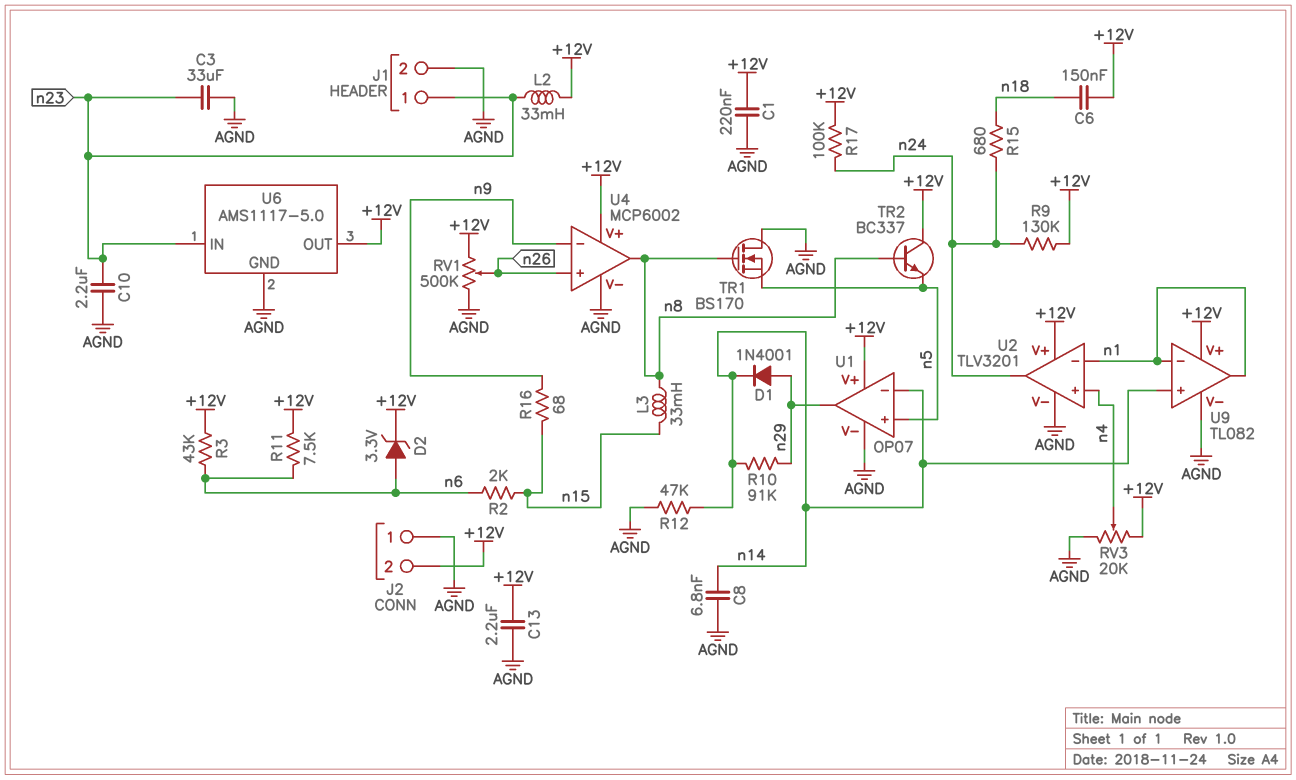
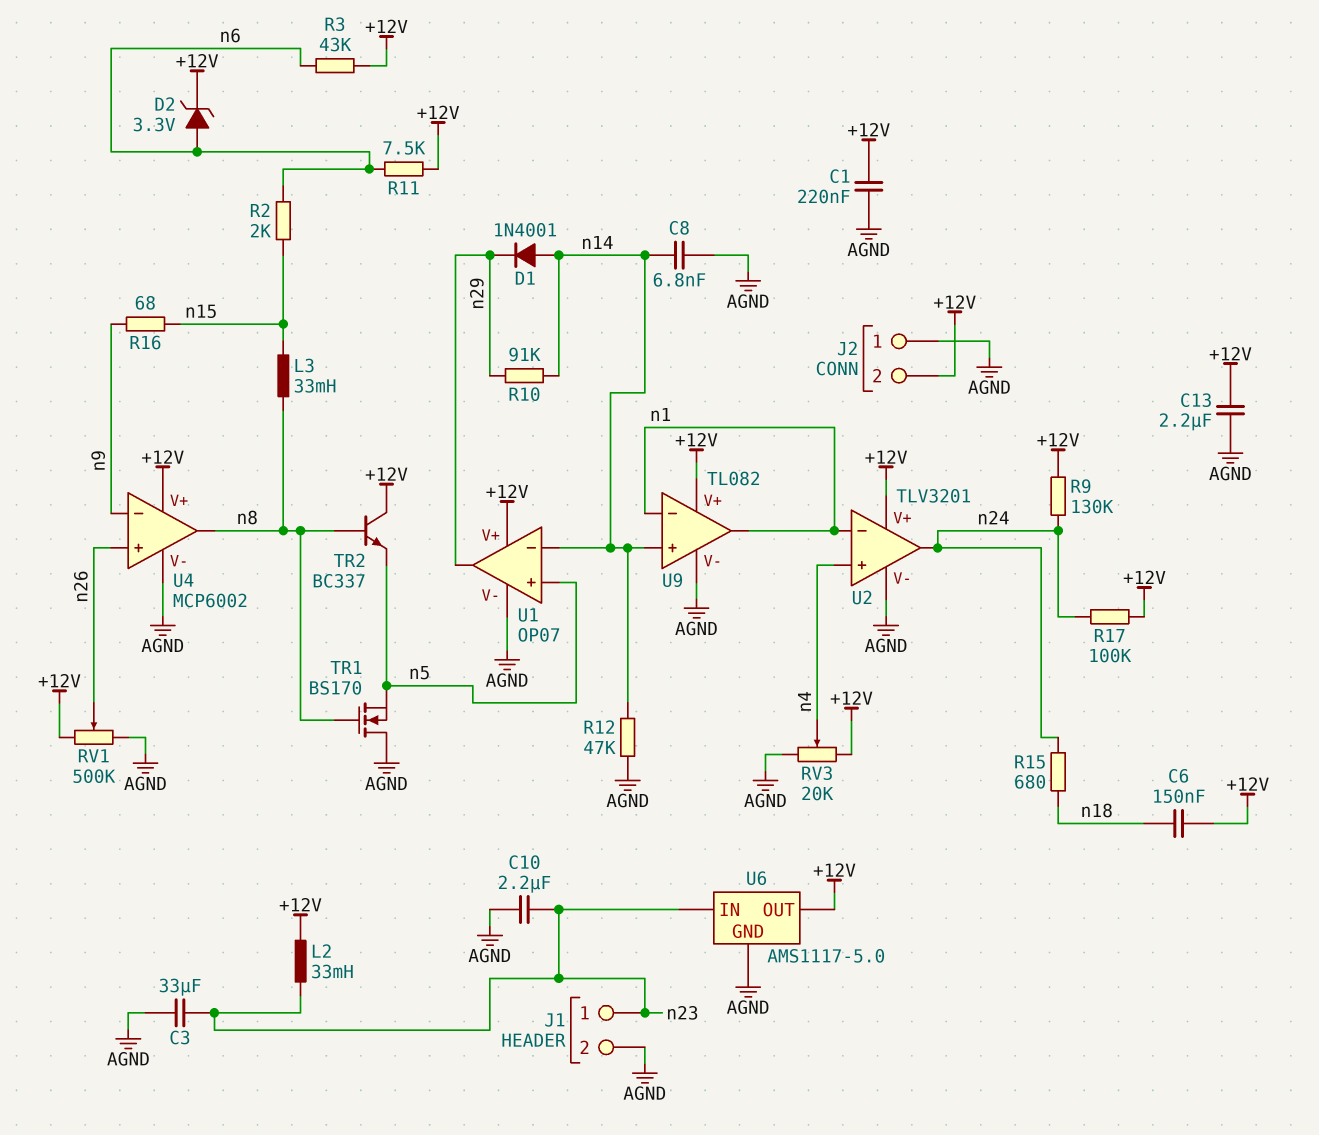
D1: diode 1N4001 (A n29, K n14) -> diode 1N4001 (A n14, K n29)

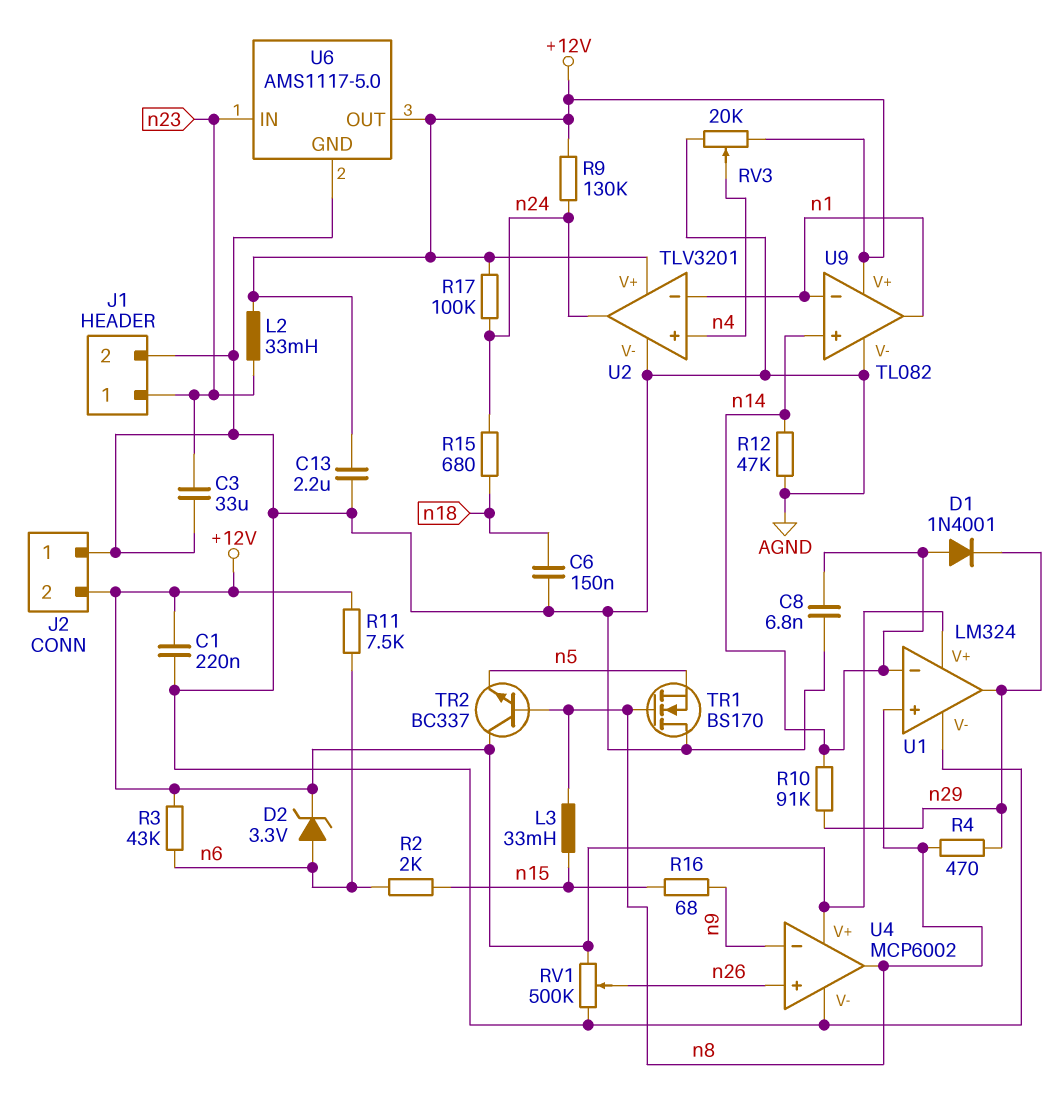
C6: 150nF (+12V, n18) -> 150nF (AGND, n18)
C10: 2.2uF (AGND, n23) -> none
R4: none -> 470 (n8, n29)
U1: OP07 -> LM324
U1 pin in+: n5 -> n8

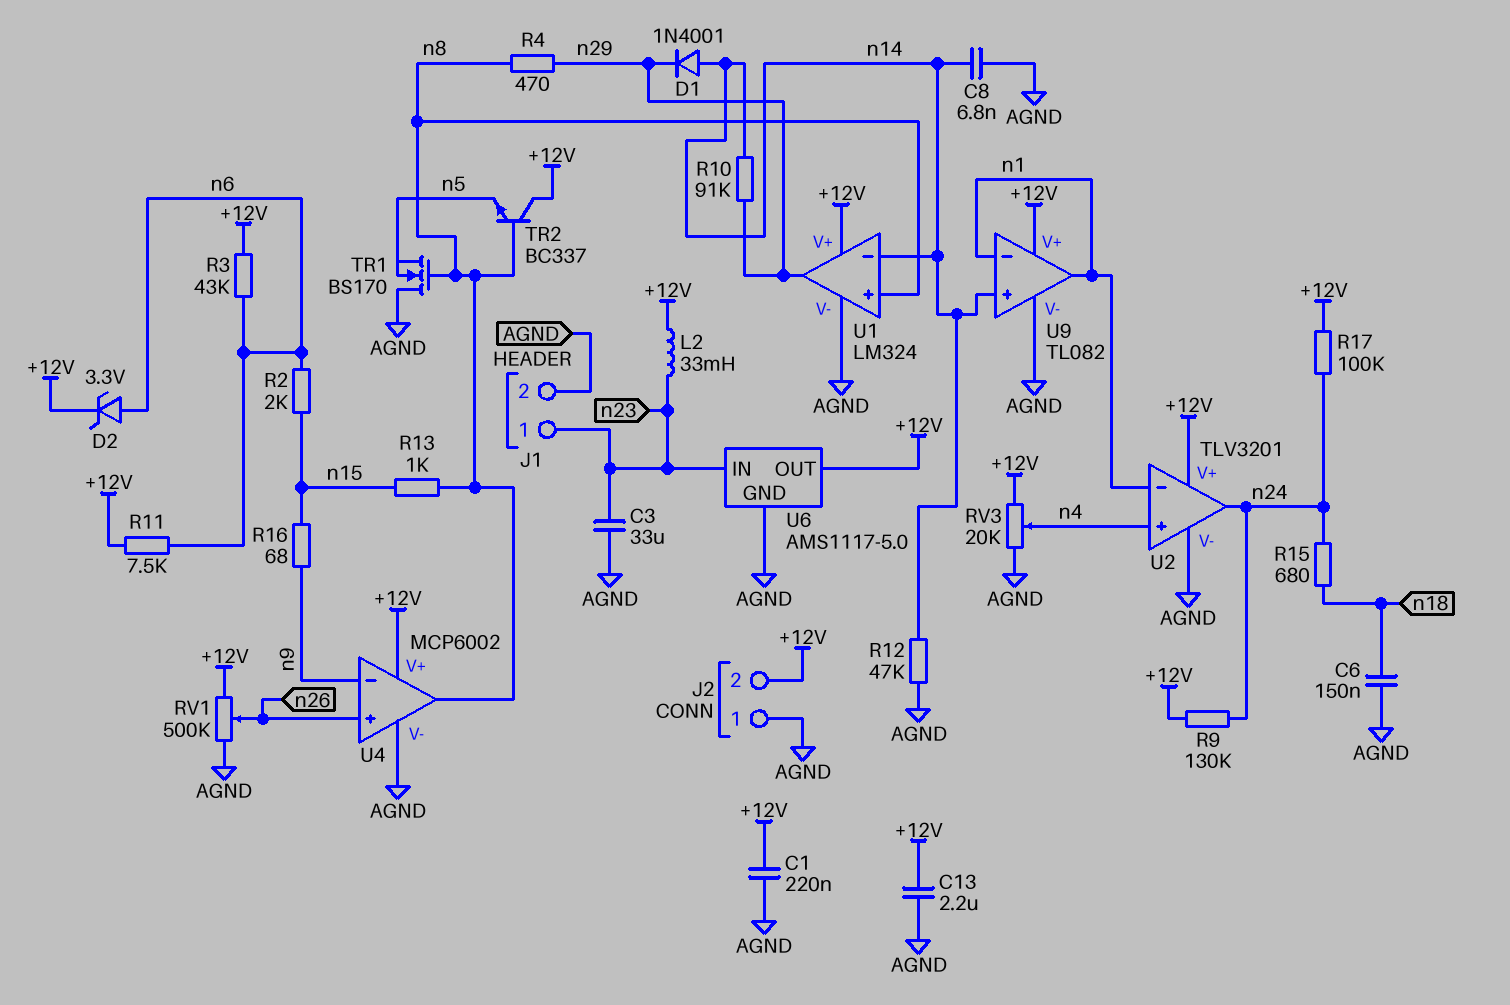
L3: 33mH (n8, n15) -> none
R13: none -> 1k (n8, n15)

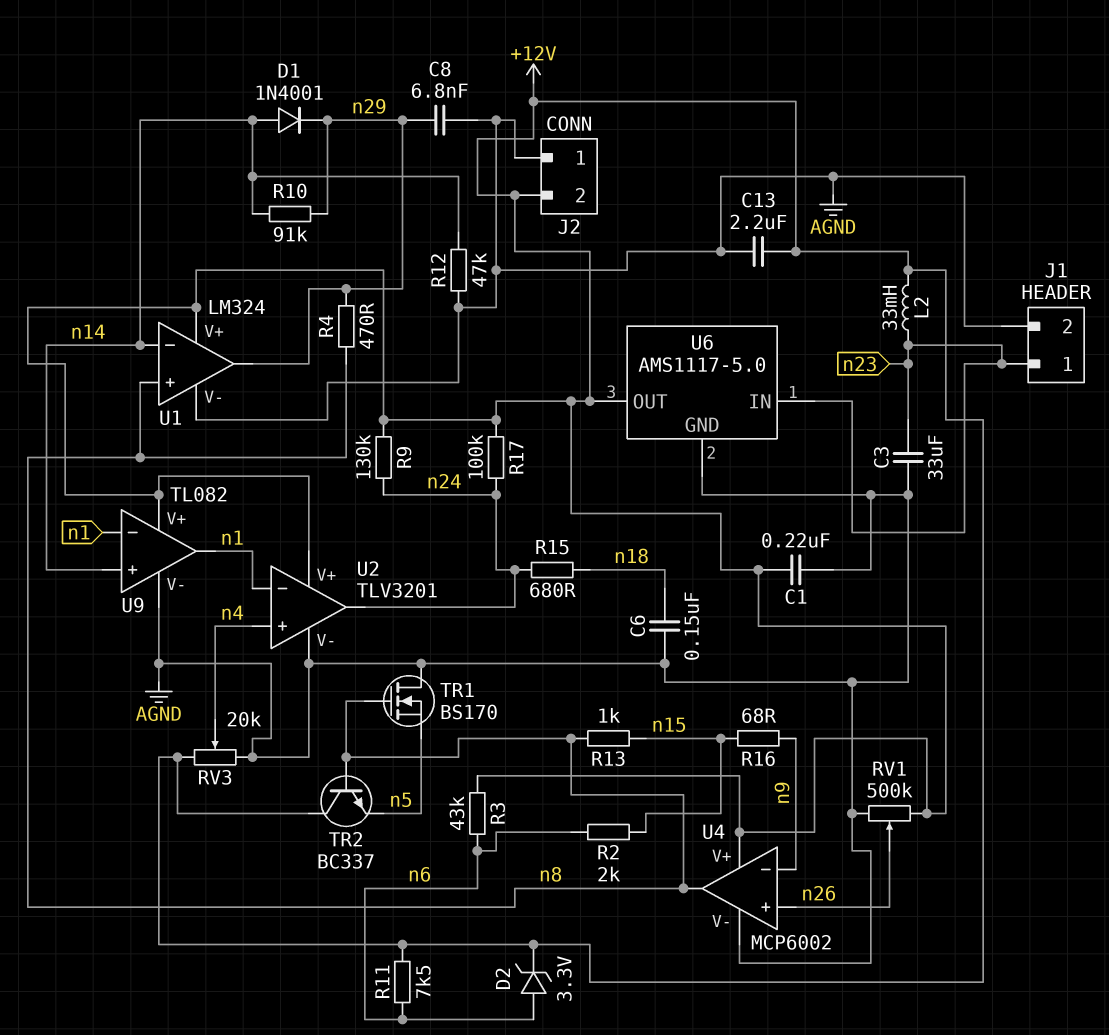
C8: 6.8nF (AGND, n14) -> 6.8nF (AGND, n29)

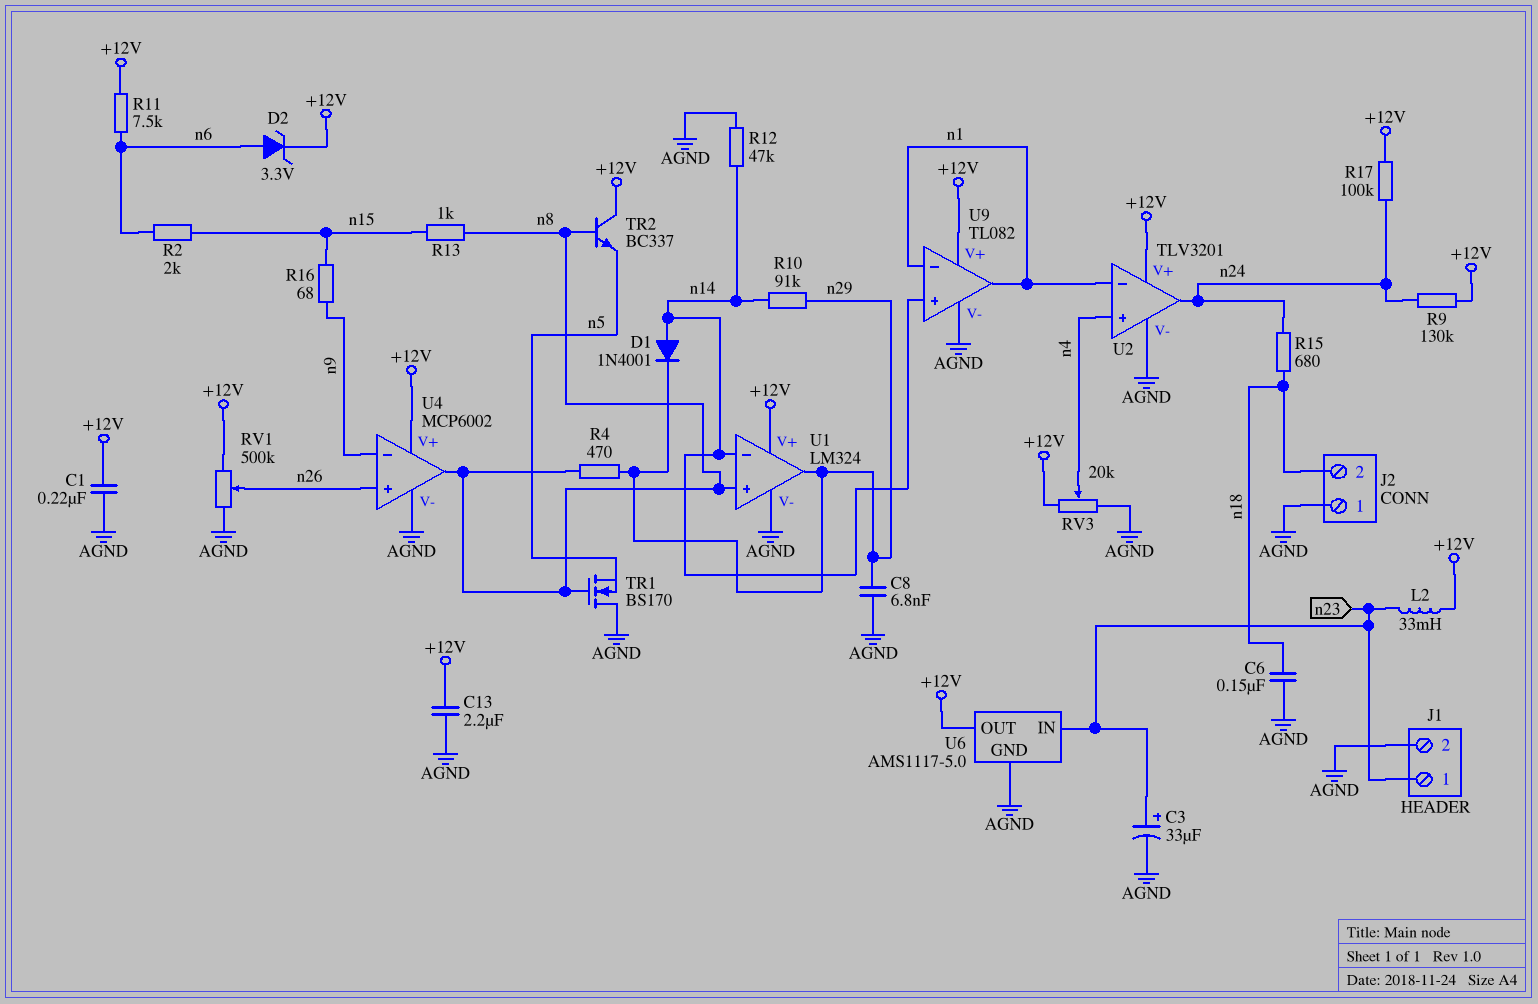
C3: 33uF (AGND, n23) -> 33uF (plus n23, minus AGND)
J2 pin 2: +12V -> n18
R3: 43k (+12V, n6) -> none

